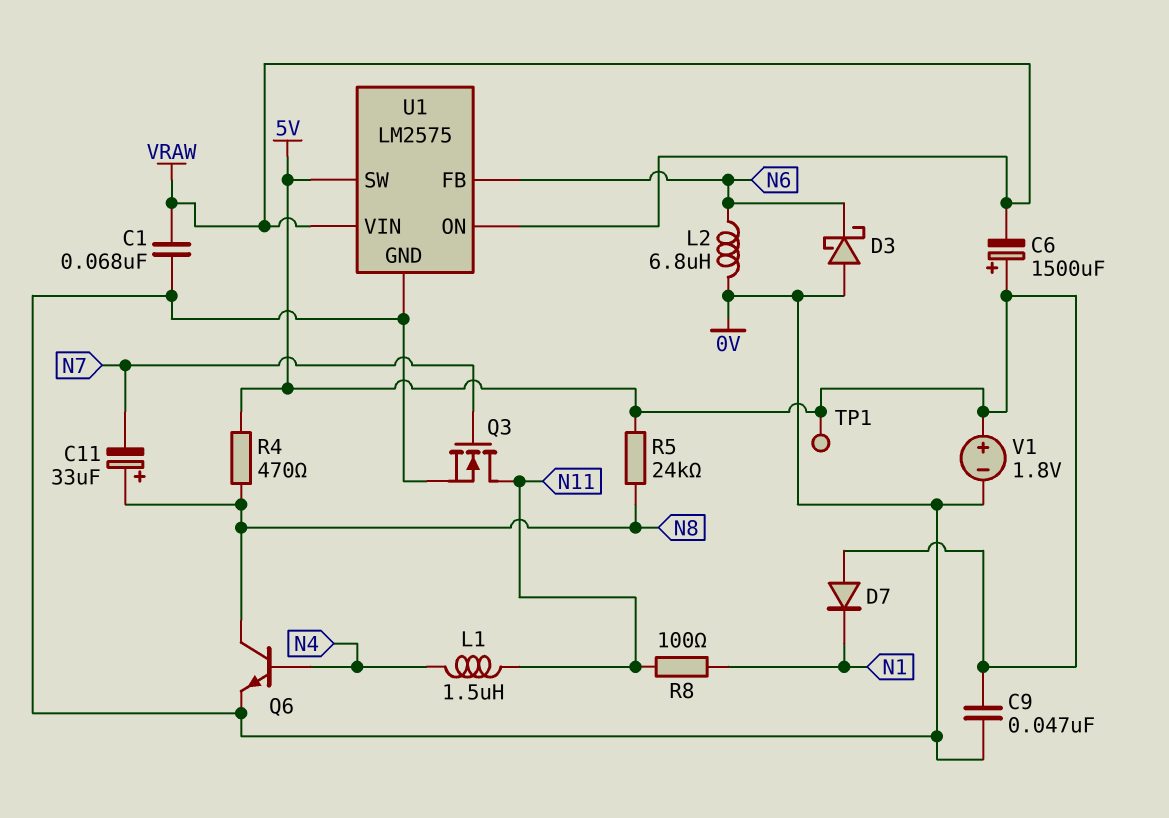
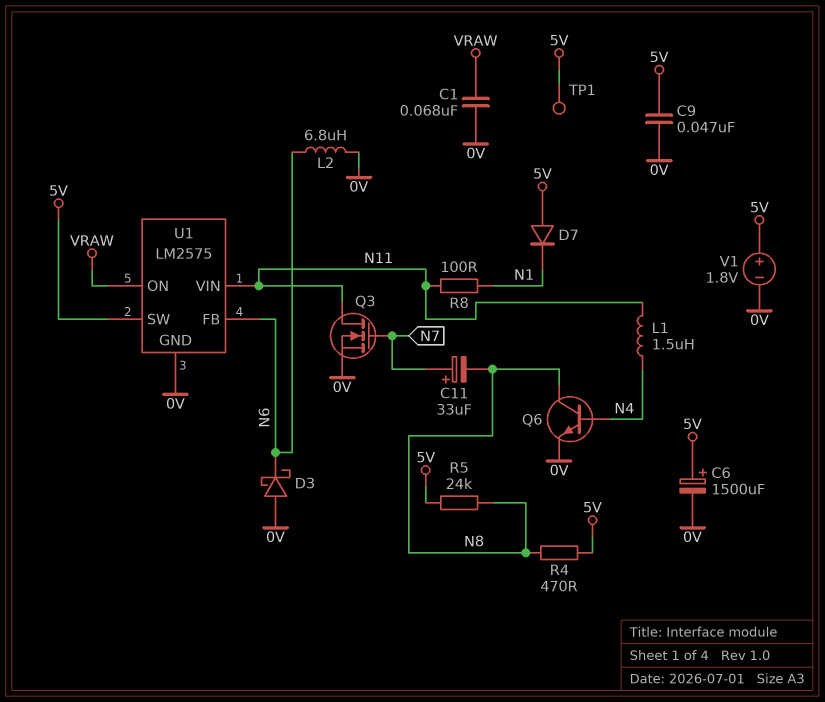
C6: 1500uF (plus 5V, minus VRAW) -> 1500uF (plus 5V, minus 0V)
C11: 33uF (plus N8, minus N7) -> 33uF (plus N7, minus N8)
U1 pin VIN: VRAW -> N11

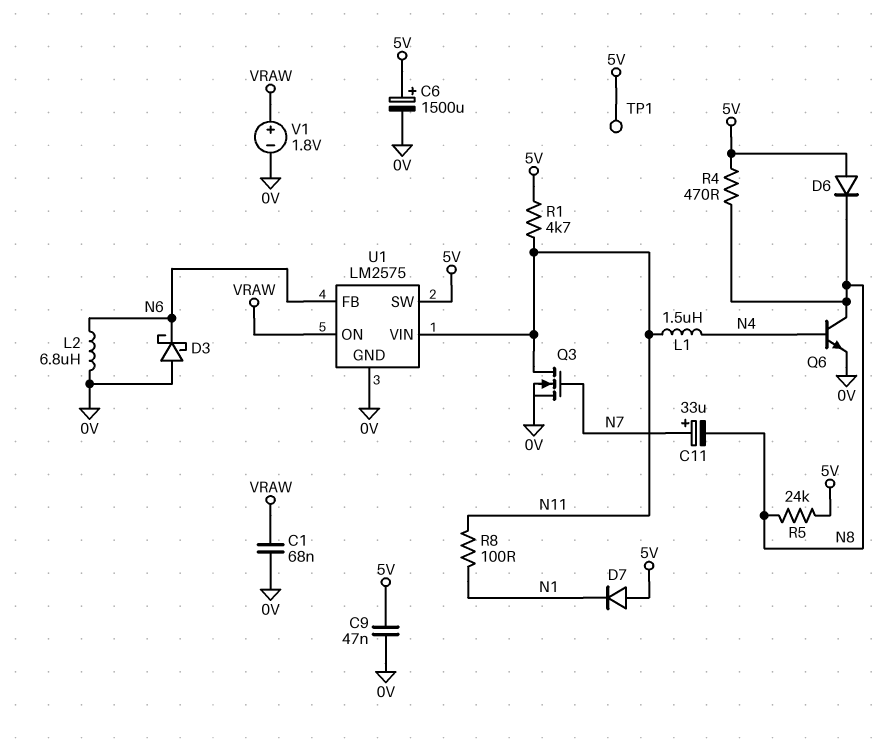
D6: none -> diode (A 5V, K N8)
R1: none -> 4.7k (5V, N11)
V1: 1.8V (plus 5V, minus 0V) -> 1.8V (plus VRAW, minus 0V)

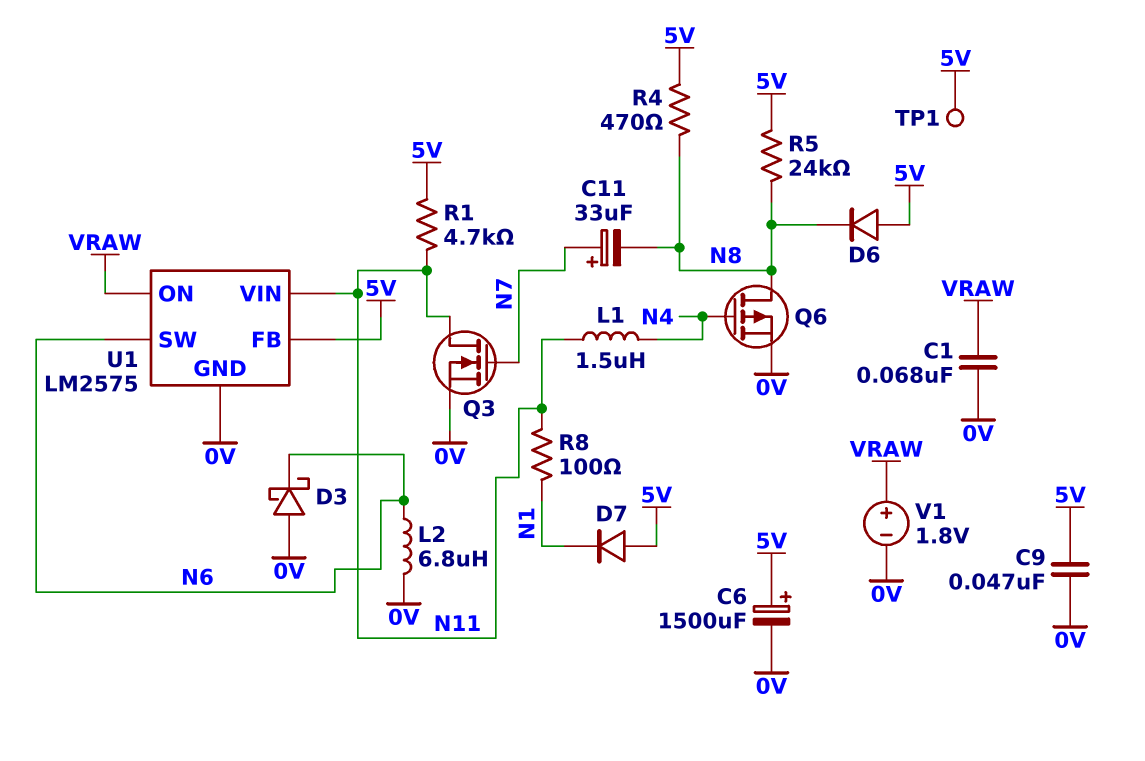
Q6: NPN (B N4, C N8, E 0V) -> PMOS (G N4, D N8, S 0V)
U1 pin FB: N6 -> 5V
U1 pin SW: 5V -> N6

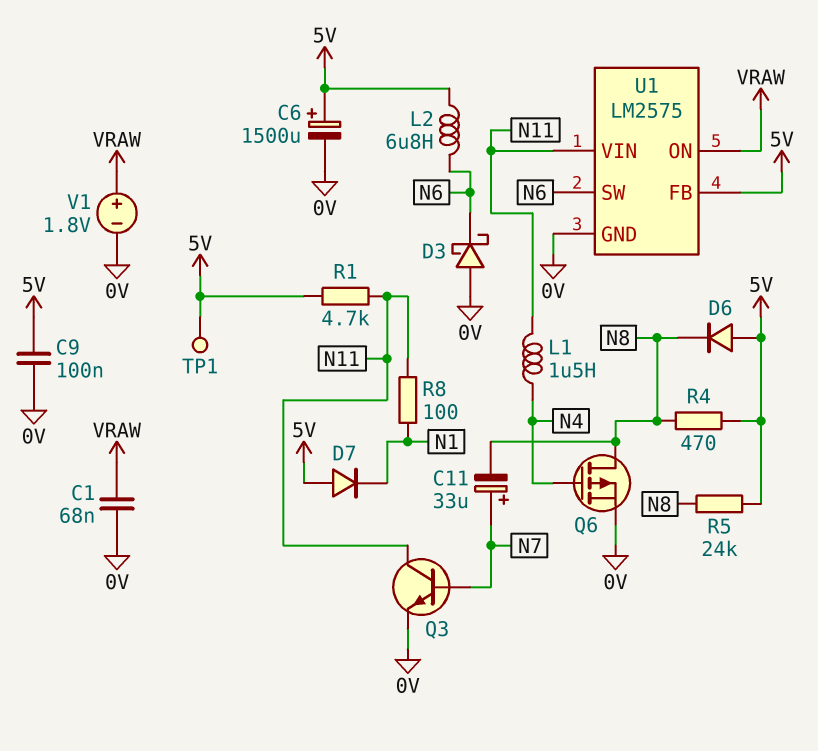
C9: 47nF (0V, 5V) -> 100nF (0V, 5V)
L2: 6.8uH (0V, N6) -> 6.8uH (5V, N6)
Q3: NMOS (G N7, D N11, S 0V) -> NPN (B N7, C N11, E 0V)

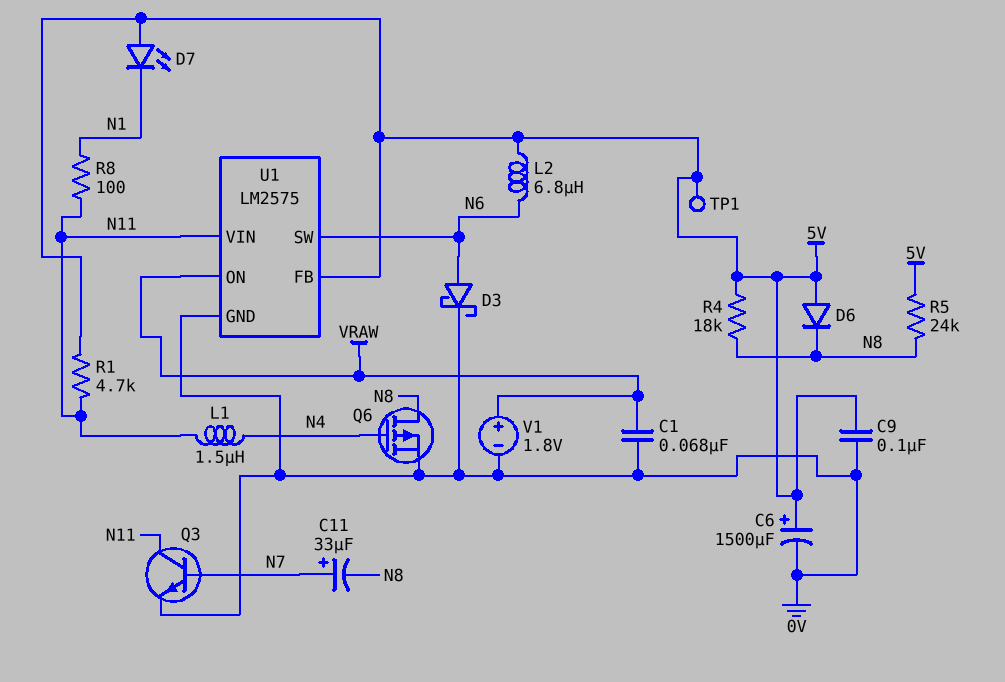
D3: schottky (A 0V, K N6) -> schottky (A N6, K 0V)
D7: diode (A 5V, K N1) -> LED (A 5V, K N1)
R4: 470 (5V, N8) -> 18k (5V, N8)

